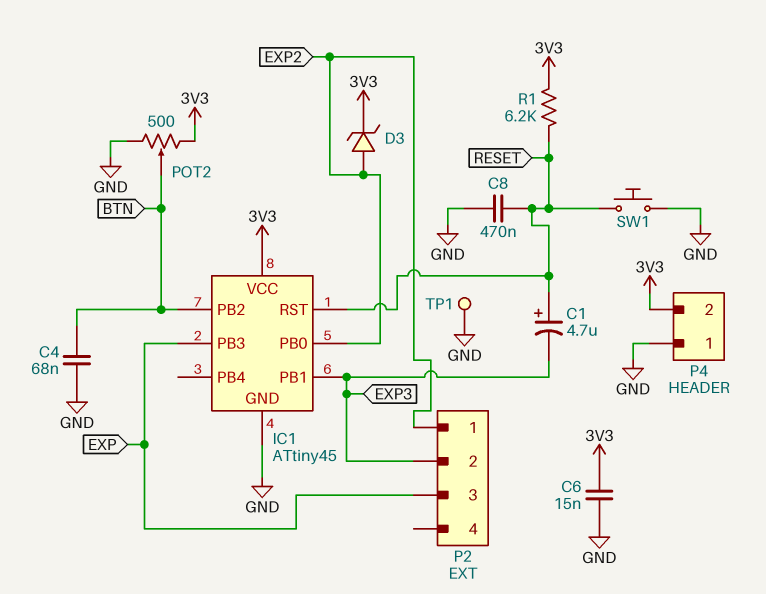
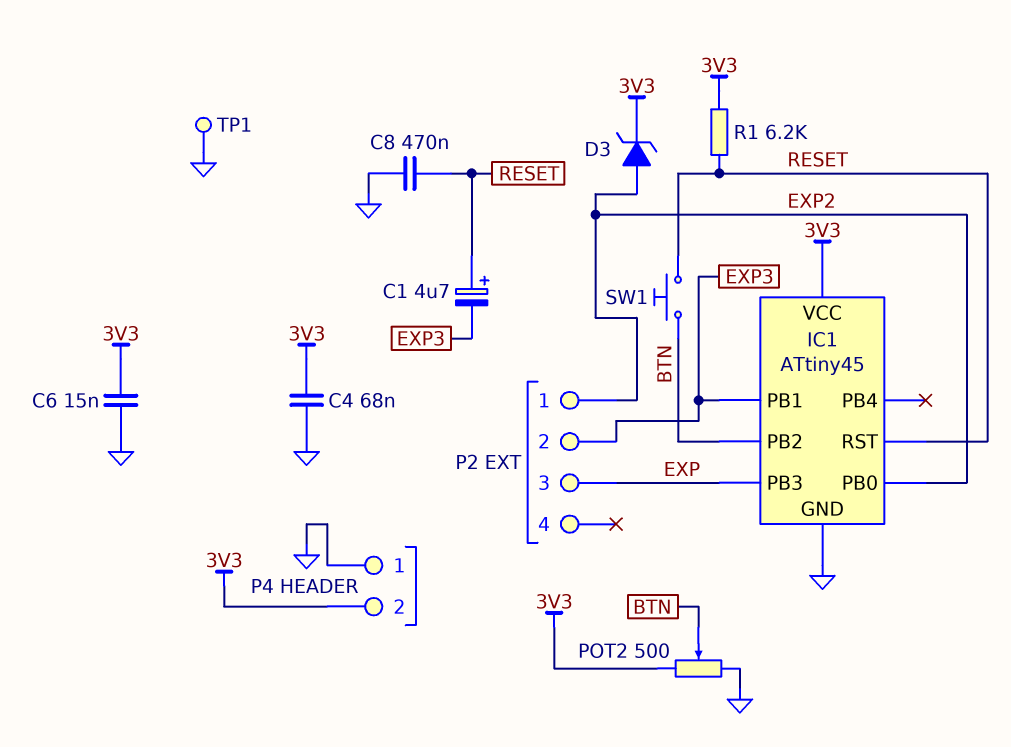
C4: 68nF (BTN, GND) -> 68nF (3V3, GND)
SW1: button (GND, RESET) -> button (BTN, RESET)

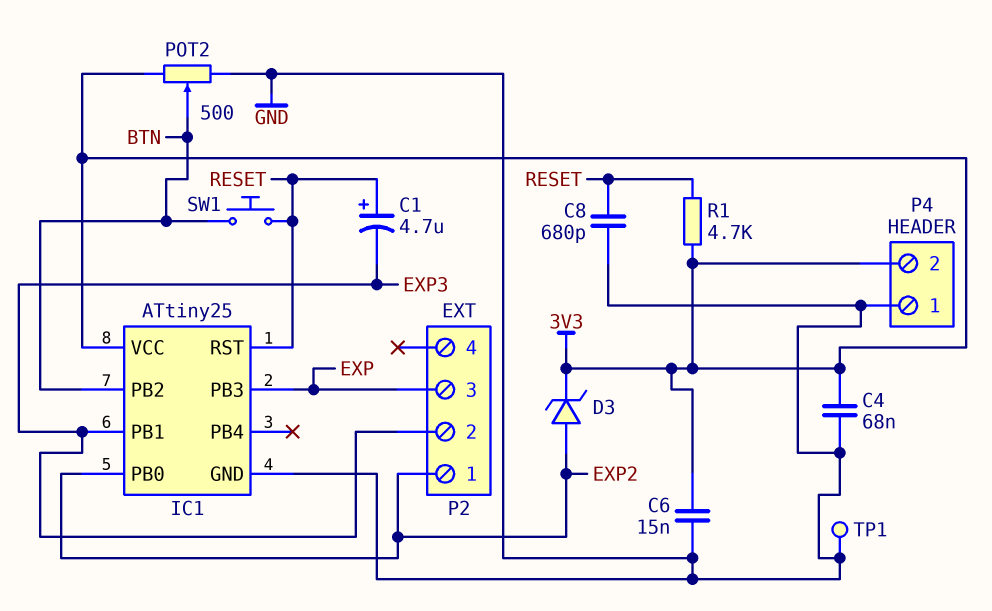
C8: 470nF (GND, RESET) -> 680pF (GND, RESET)
IC1: ATtiny45 -> ATtiny25
R1: 6.2k (3V3, RESET) -> 4.7k (3V3, RESET)

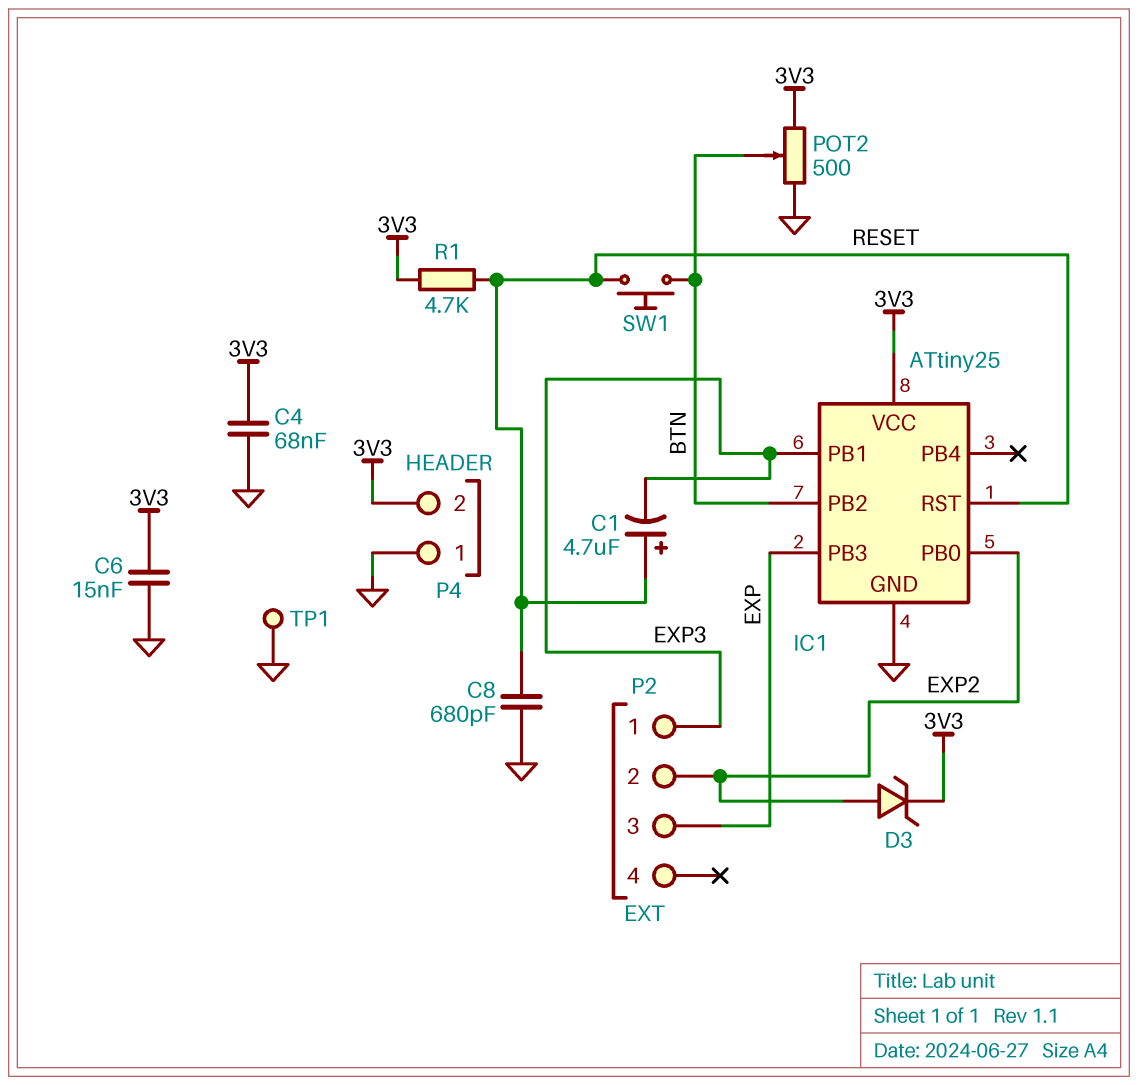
P2 pin 1: EXP2 -> EXP3
P2 pin 2: EXP3 -> EXP2

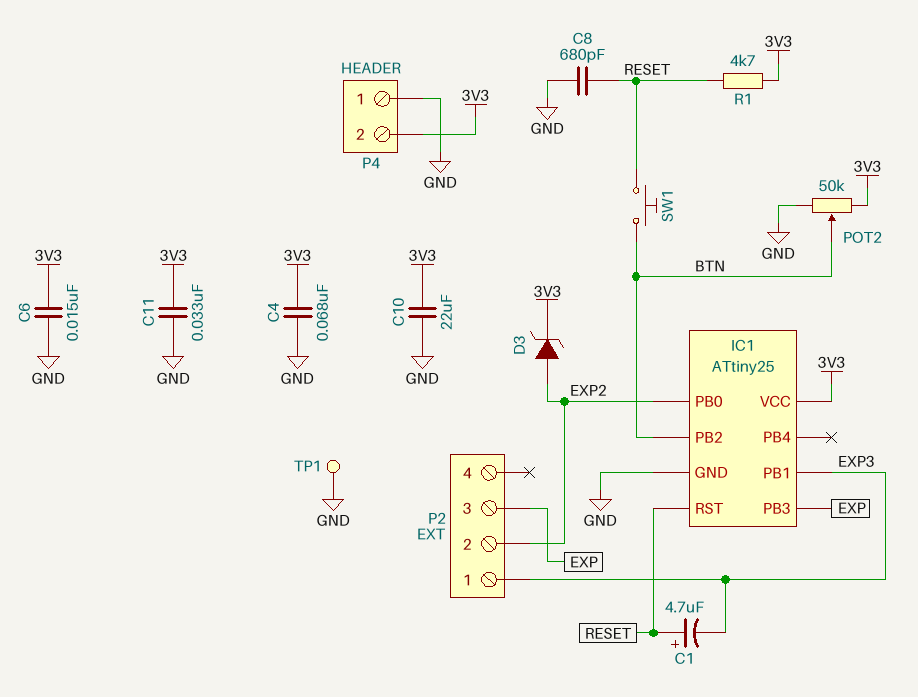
C10: none -> 22uF (3V3, GND)
C11: none -> 33nF (3V3, GND)
POT2: 500 (3V3, GND, wiper BTN) -> 50k (3V3, GND, wiper BTN)

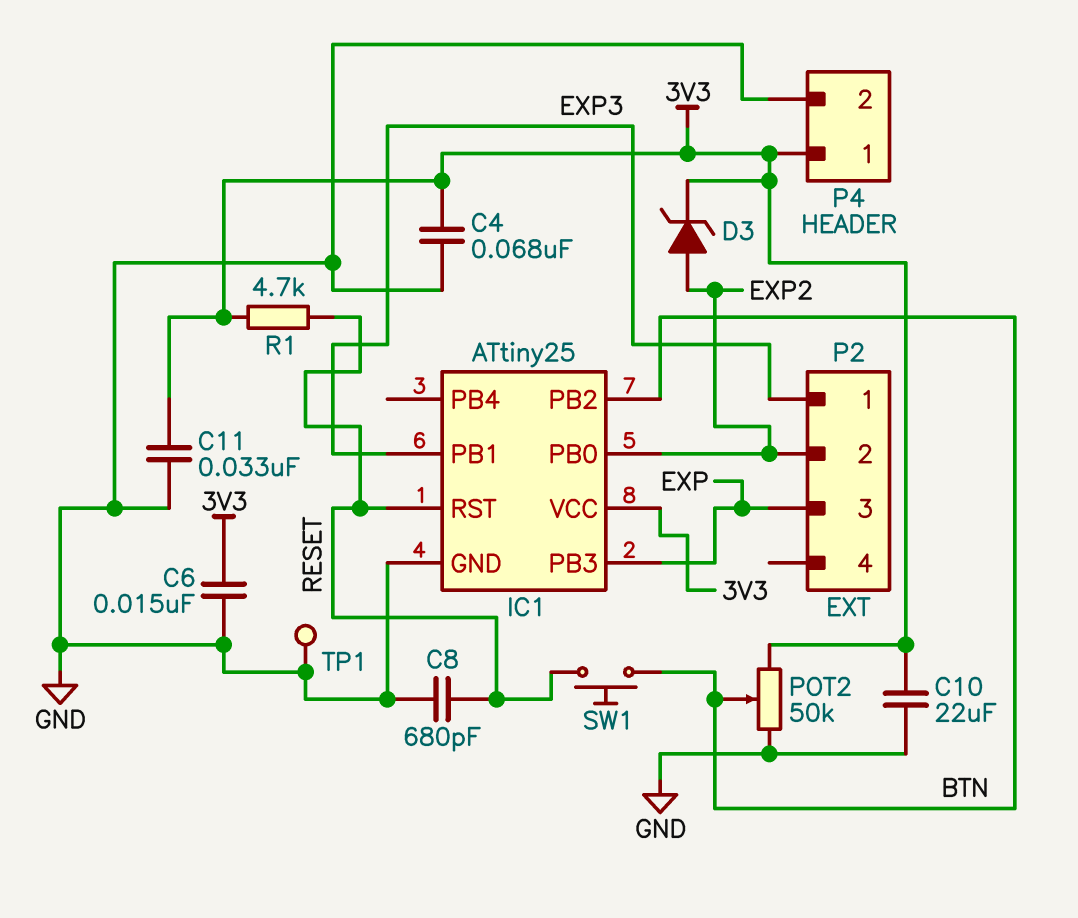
C1: 4.7uF (plus RESET, minus EXP3) -> none
P4 pin 1: GND -> 3V3
P4 pin 2: 3V3 -> GND

